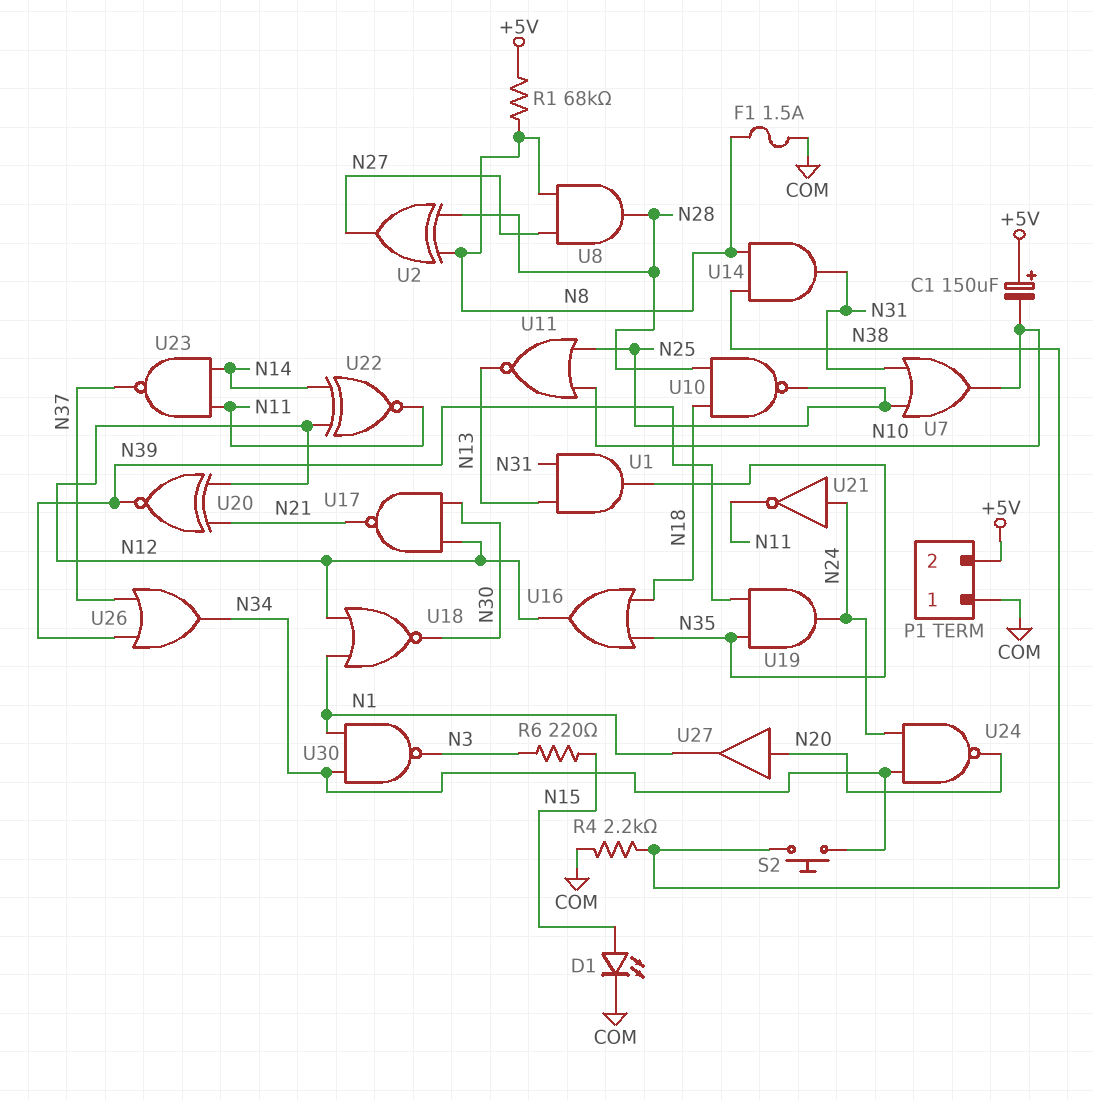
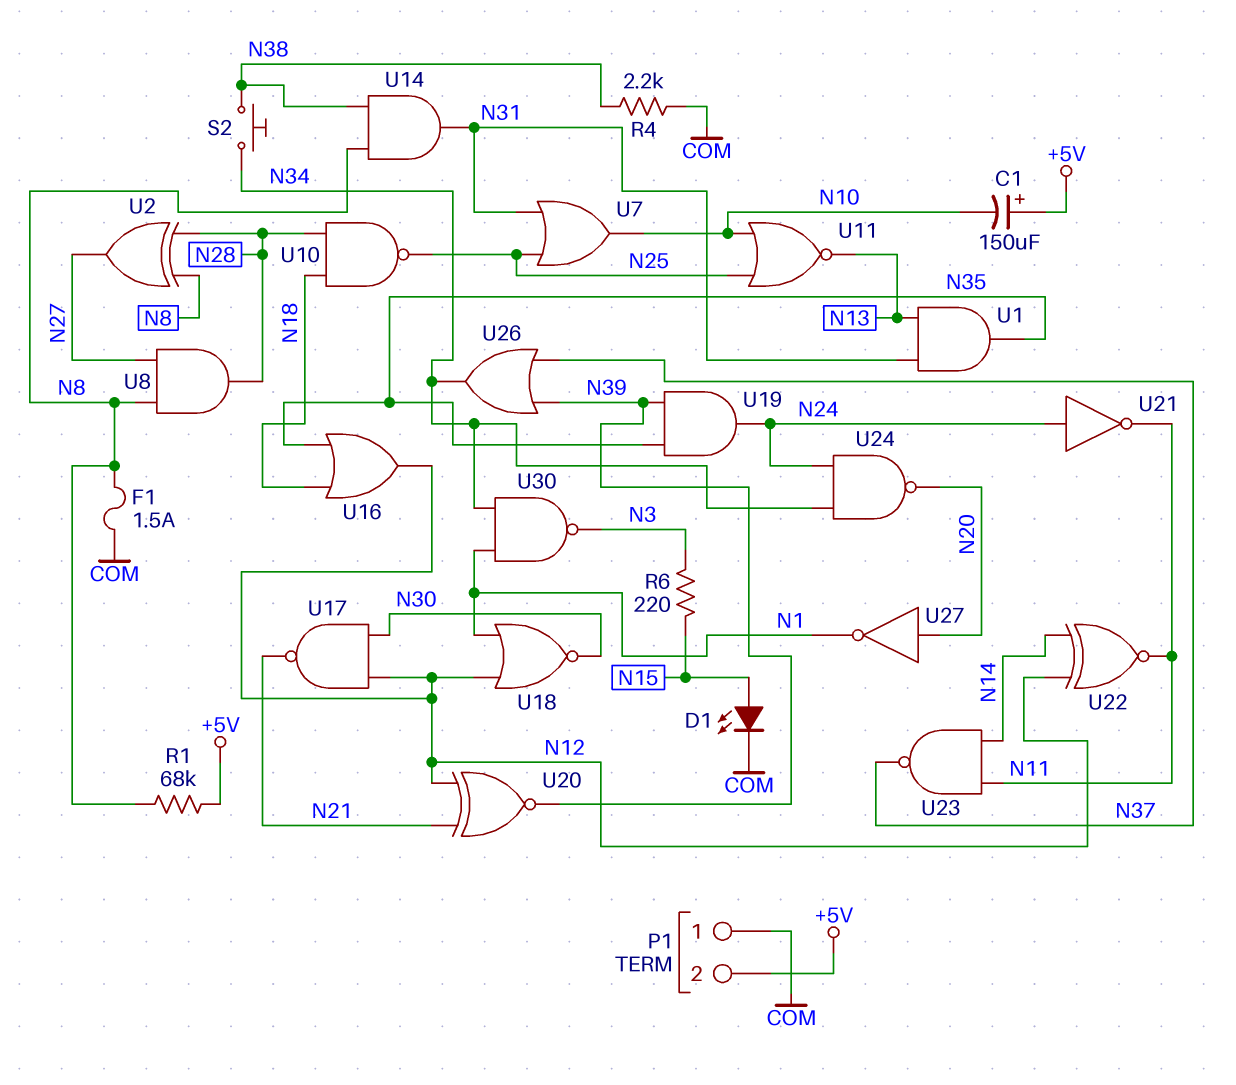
U27: buffer (in N20, out N1) -> NOT (in N20, out N1)

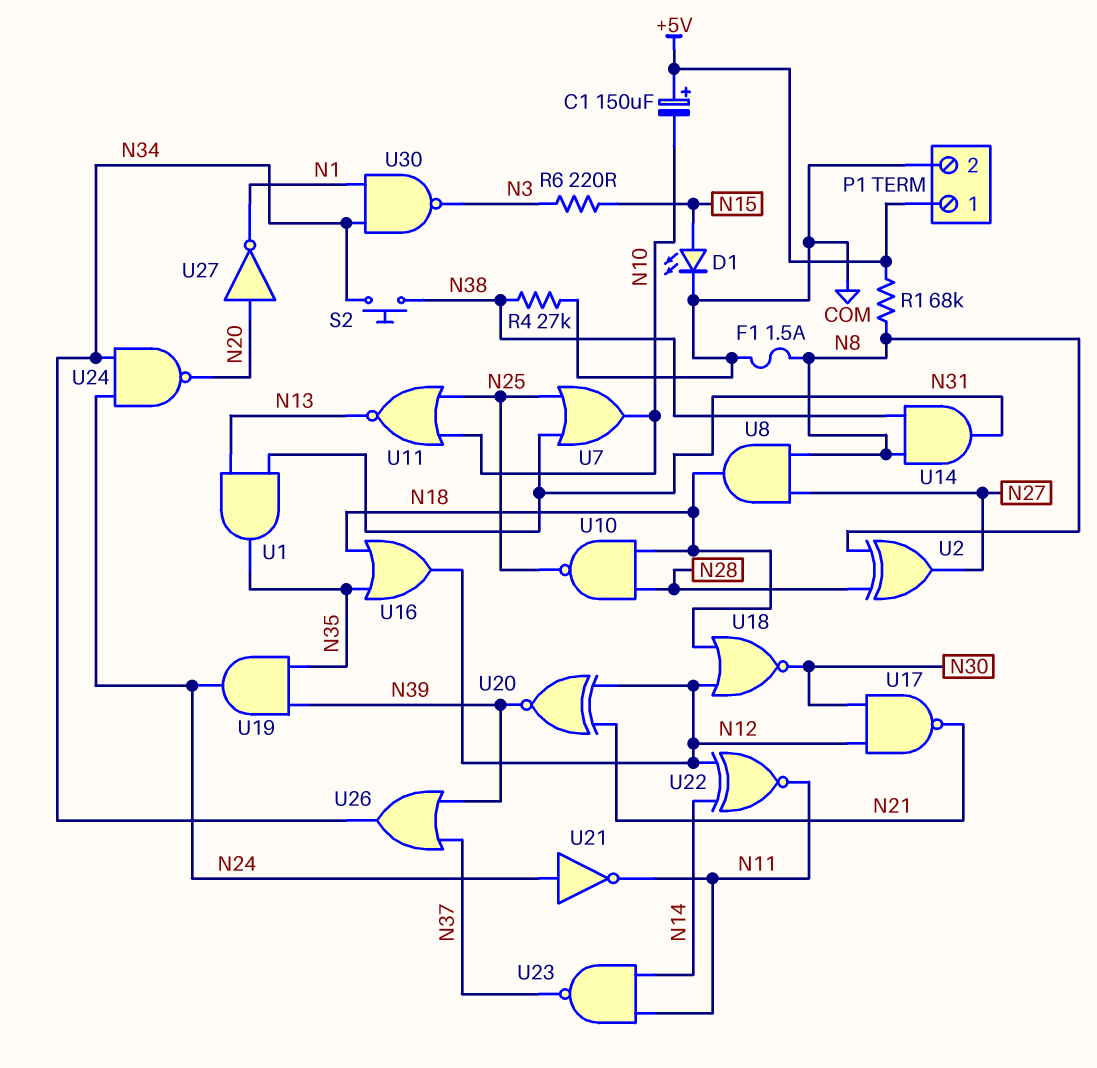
P1 pin 1: COM -> +5V
P1 pin 2: +5V -> COM
R4: 2.2k (COM, N38) -> 27k (COM, N38)
U8: AND (in N8, in N27, out N28) -> AND (in N8, in N27, out N18)
U18: NOR (in N1, in N12, out N30) -> NOR (in N12, in N18, out N30)

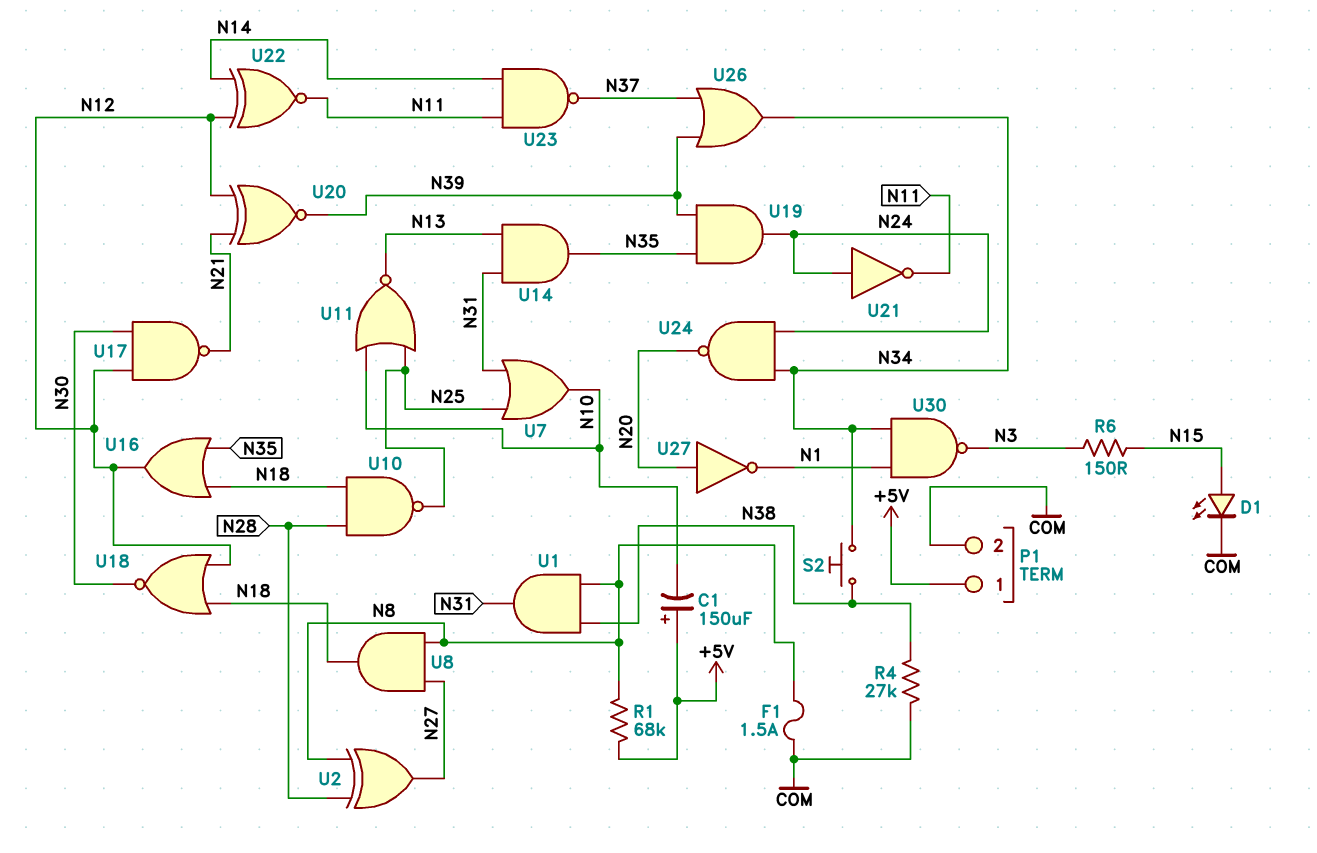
R6: 220 (N3, N15) -> 150 (N3, N15)
U1: AND (in N13, in N31, out N35) -> AND (in N8, in N38, out N31)
U14: AND (in N8, in N38, out N31) -> AND (in N13, in N31, out N35)

